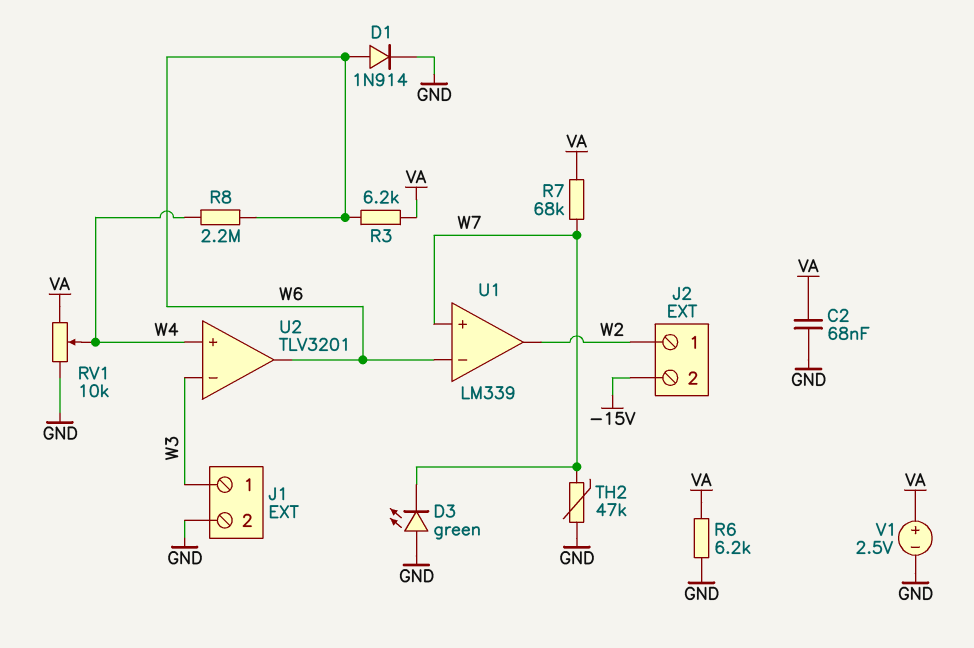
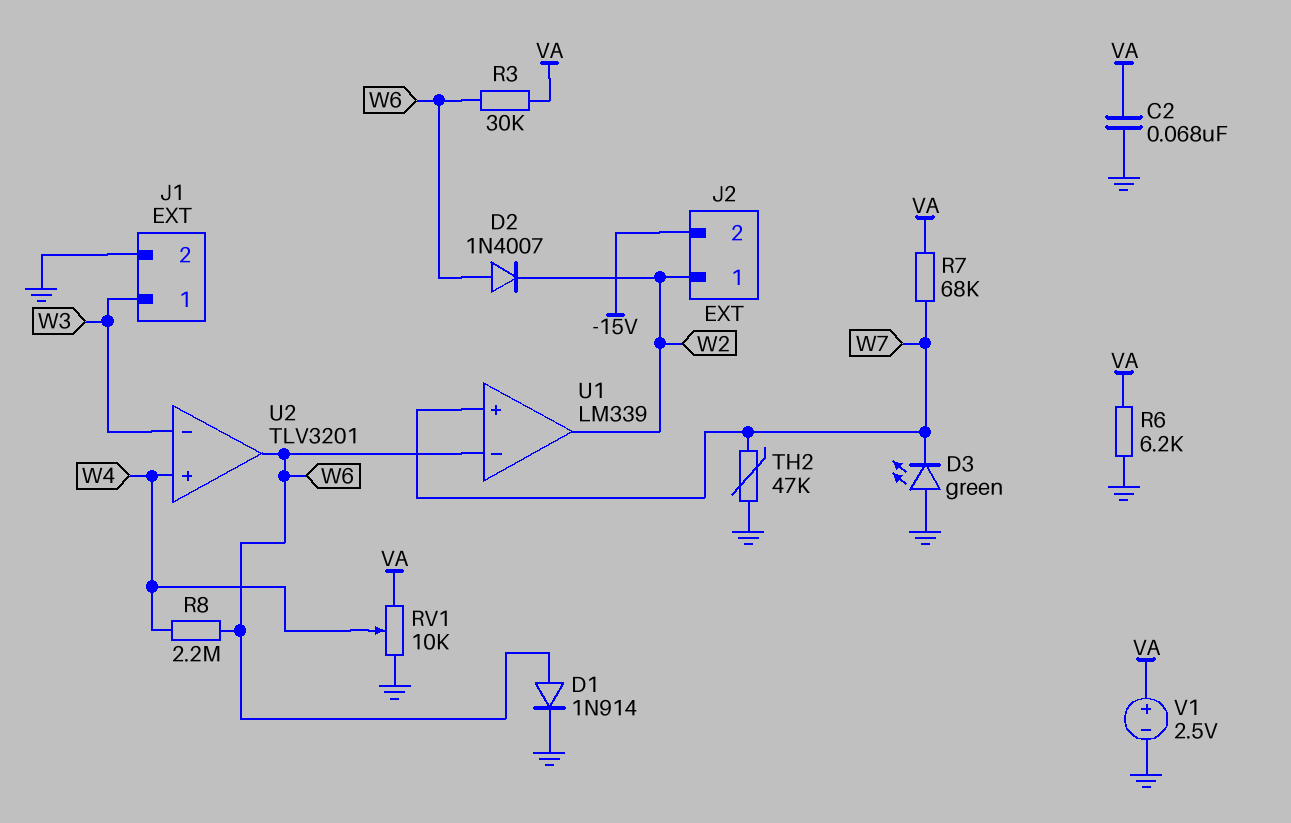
D2: none -> diode 1N4007 (A W6, K W2)
R3: 6.2k (VA, W6) -> 30k (VA, W6)

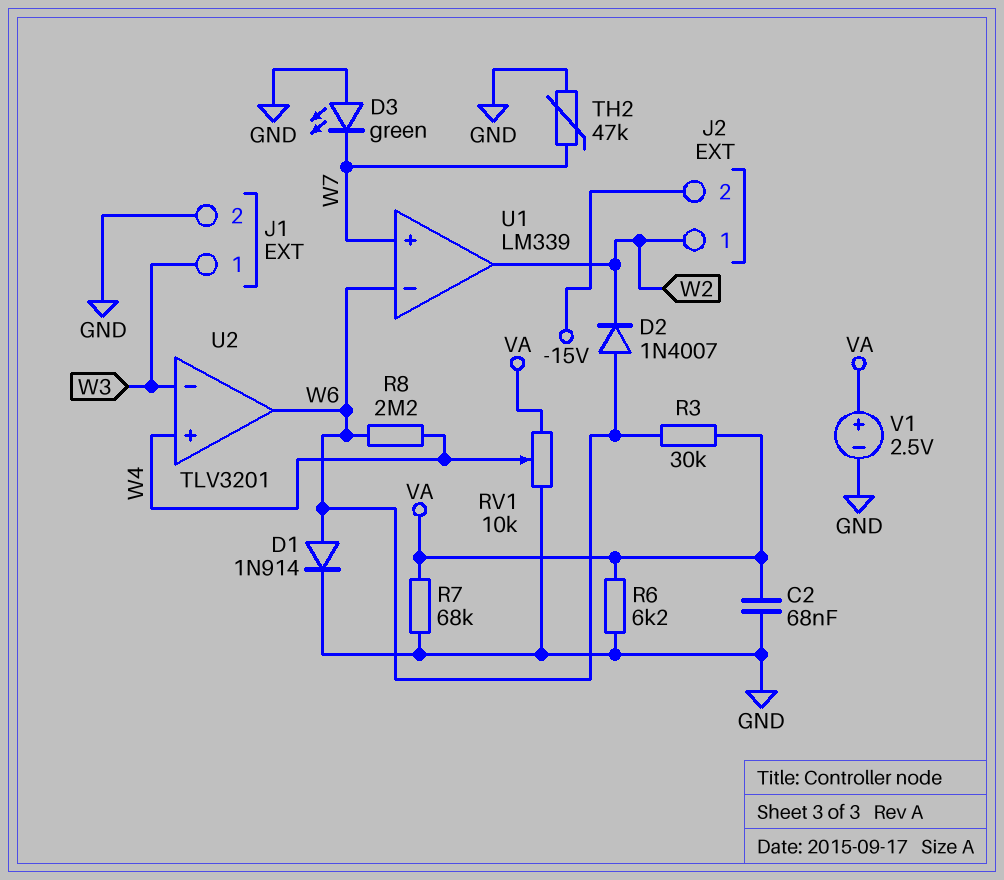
R7: 68k (VA, W7) -> 68k (GND, VA)

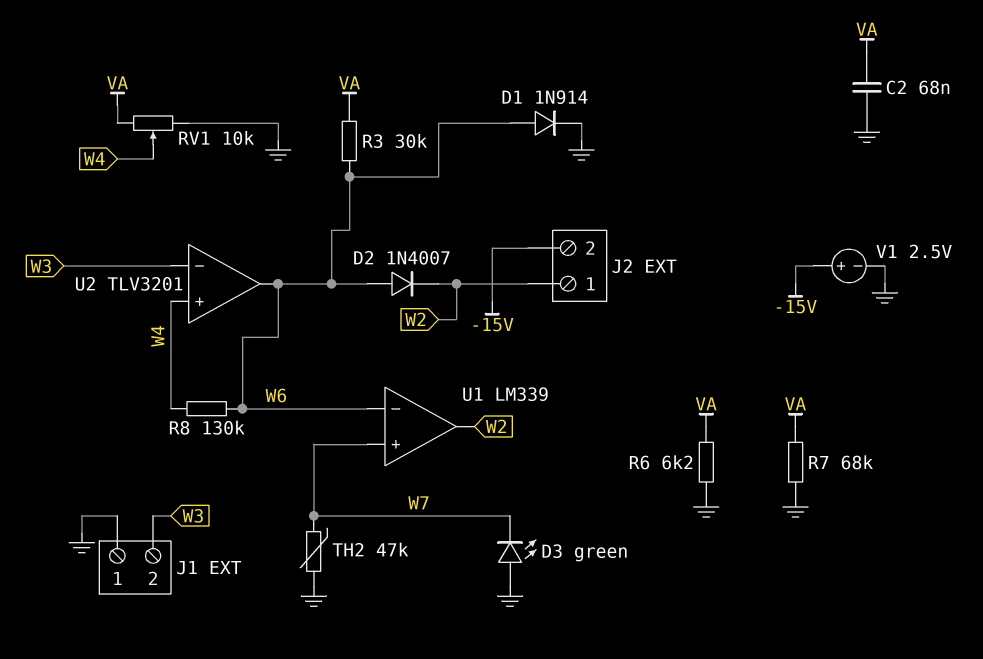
J1 pin 1: W3 -> GND
J1 pin 2: GND -> W3
R8: 2.2M (W4, W6) -> 130k (W4, W6)
V1: 2.5V (plus VA, minus GND) -> 2.5V (plus -15V, minus GND)

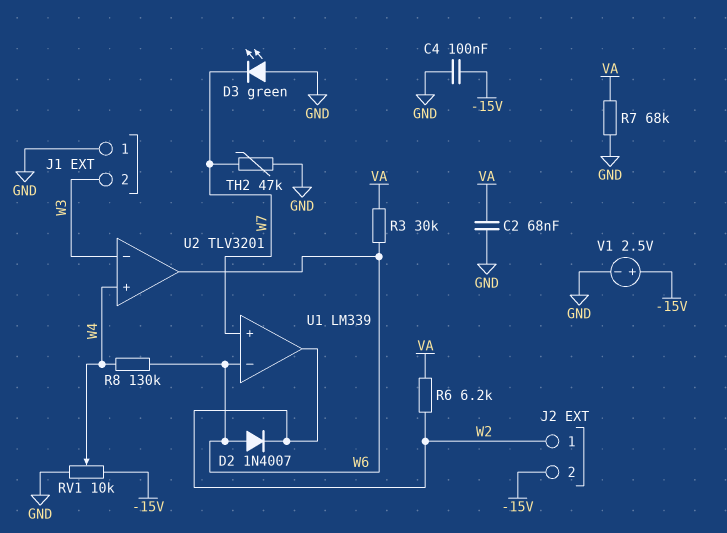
C4: none -> 100nF (-15V, GND)
D1: diode 1N914 (A W6, K GND) -> none
R6: 6.2k (GND, VA) -> 6.2k (VA, W2)
RV1: 10k (GND, VA, wiper W4) -> 10k (-15V, GND, wiper W4)

